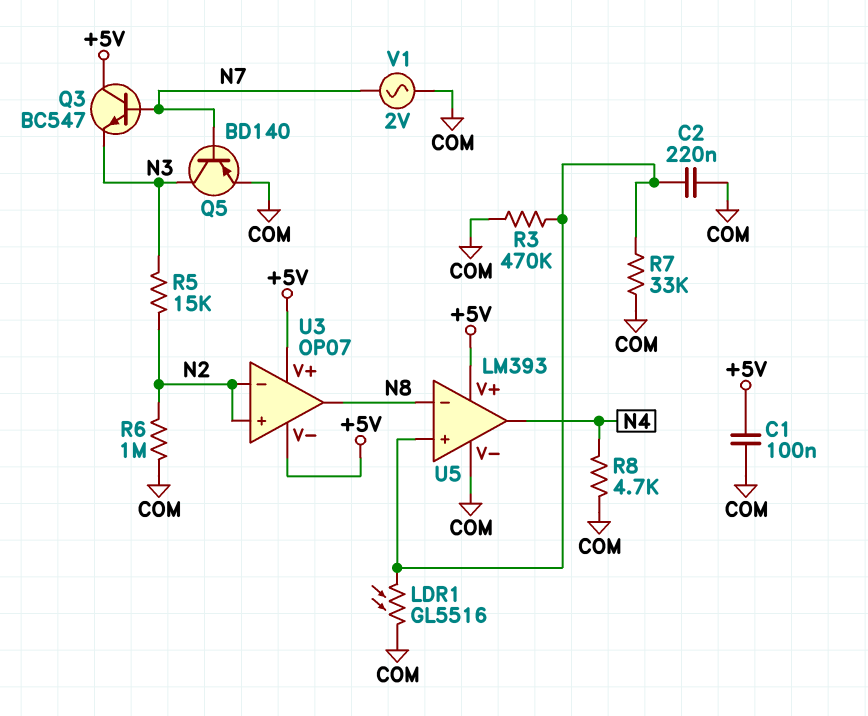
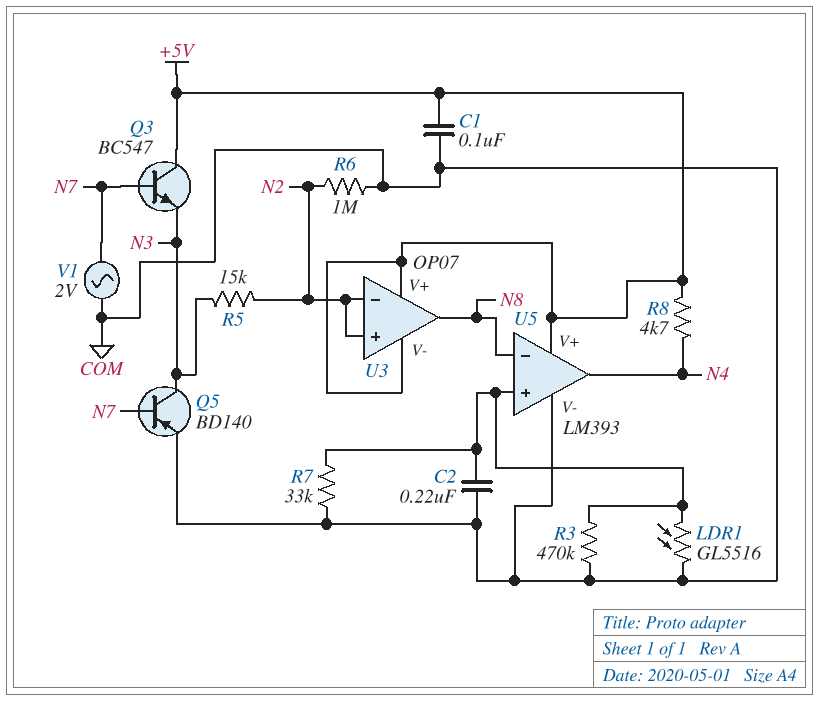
R8: 4.7k (COM, N4) -> 4.7k (+5V, N4)

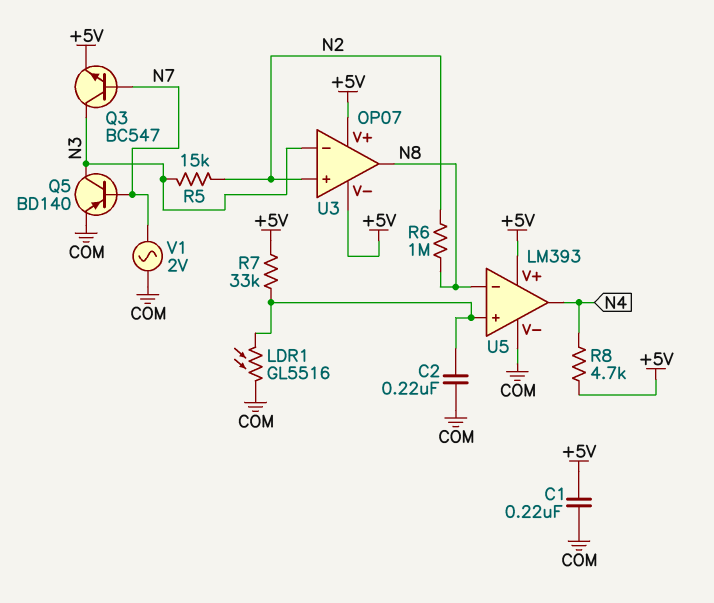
C1: 100nF (+5V, COM) -> 220nF (+5V, COM)
Q3: NPN BC547 (B N7, C +5V, E N3) -> NPN BC547 (B N7, C N3, E +5V)
R3: 470k (COM, U5/in+) -> none
R6: 1M (COM, N2) -> 1M (N2, N8)
R7: 33k (COM, U5/in+) -> 33k (+5V, U5/in+)
U3 pin in-: N2 -> N3

